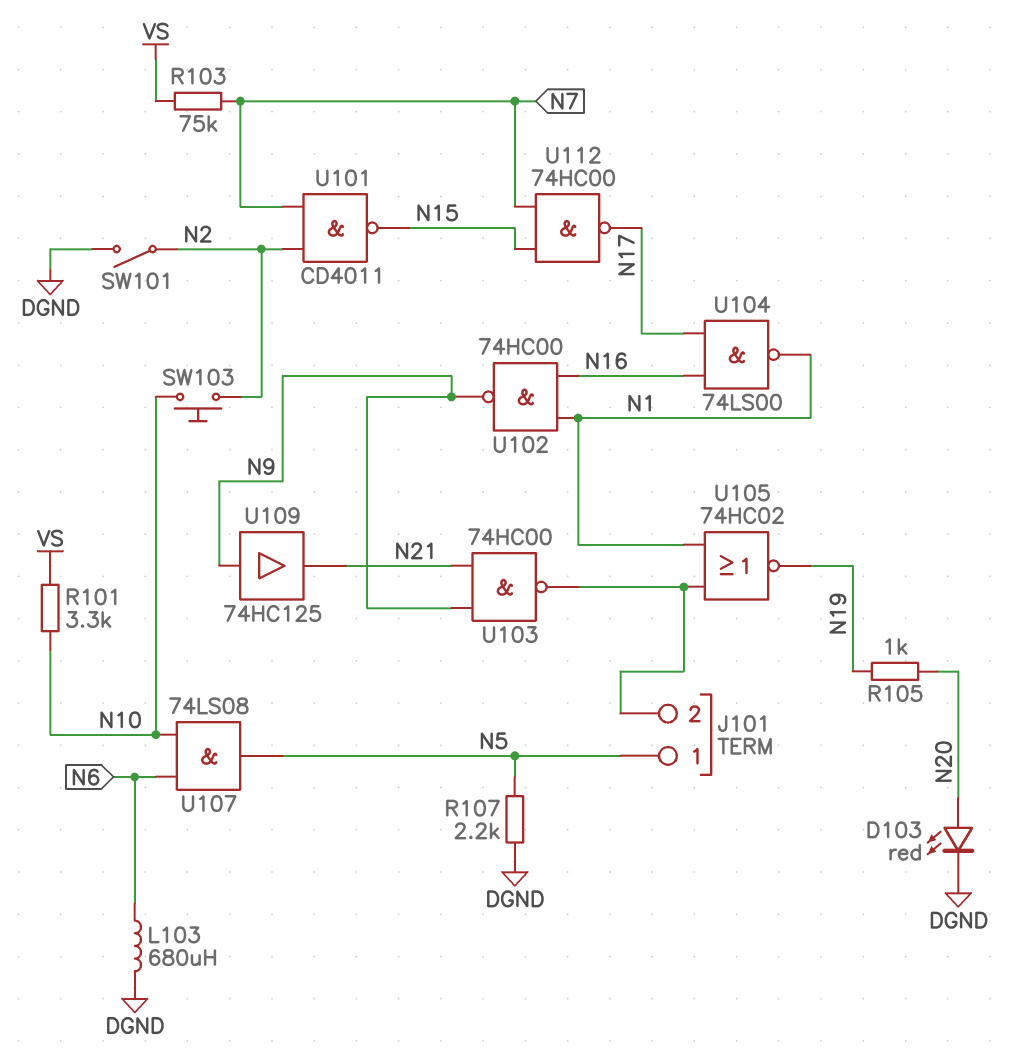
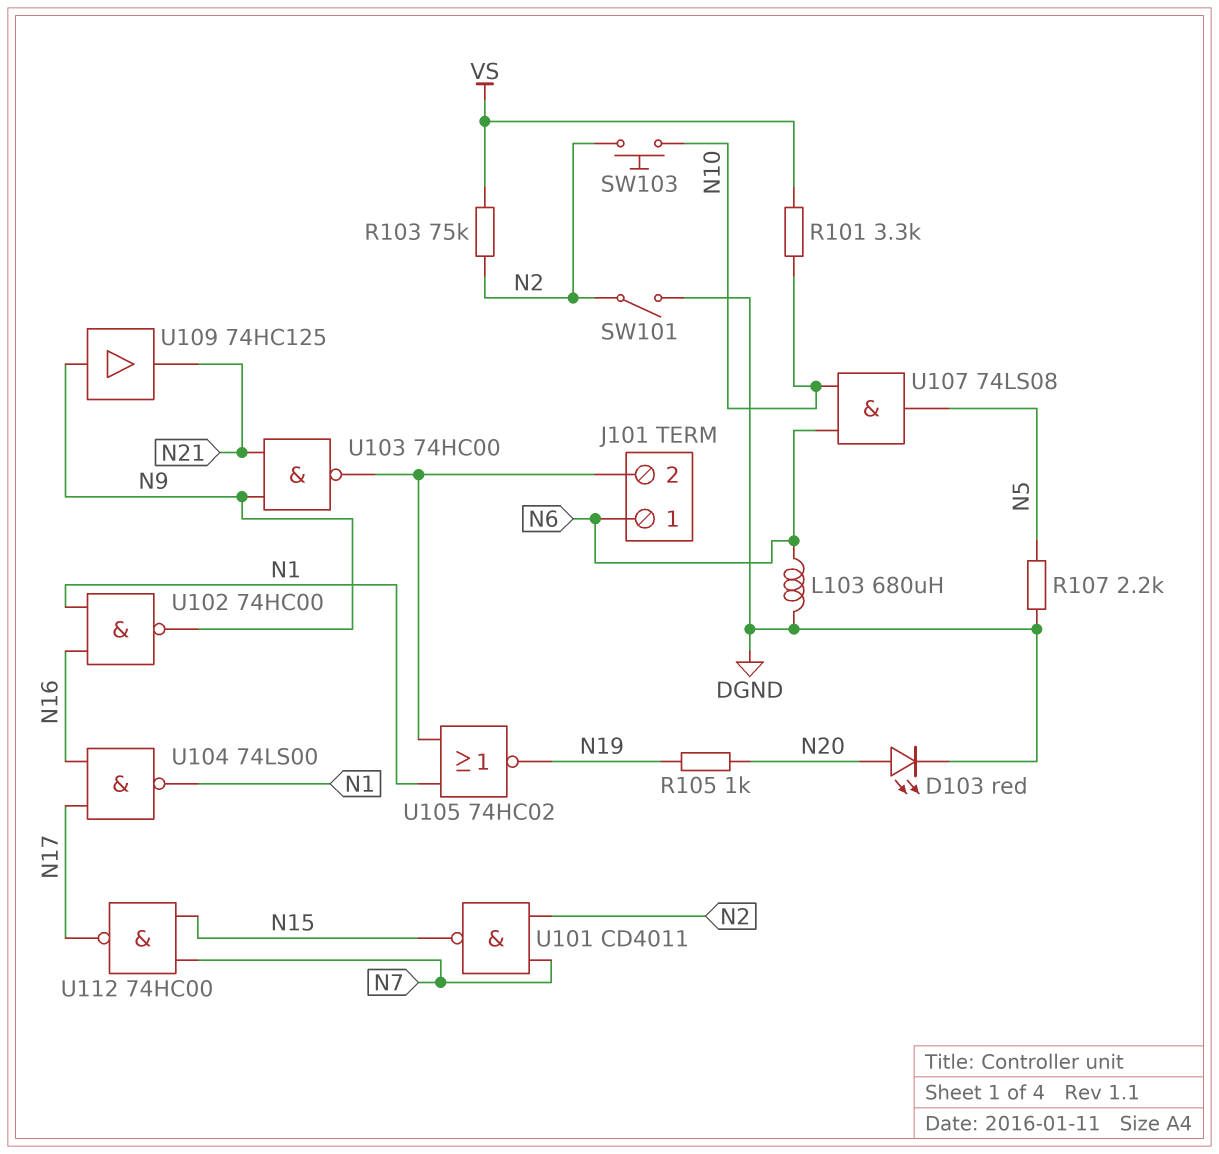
J101 pin 1: N5 -> N6
R103: 75k (N7, VS) -> 75k (N2, VS)

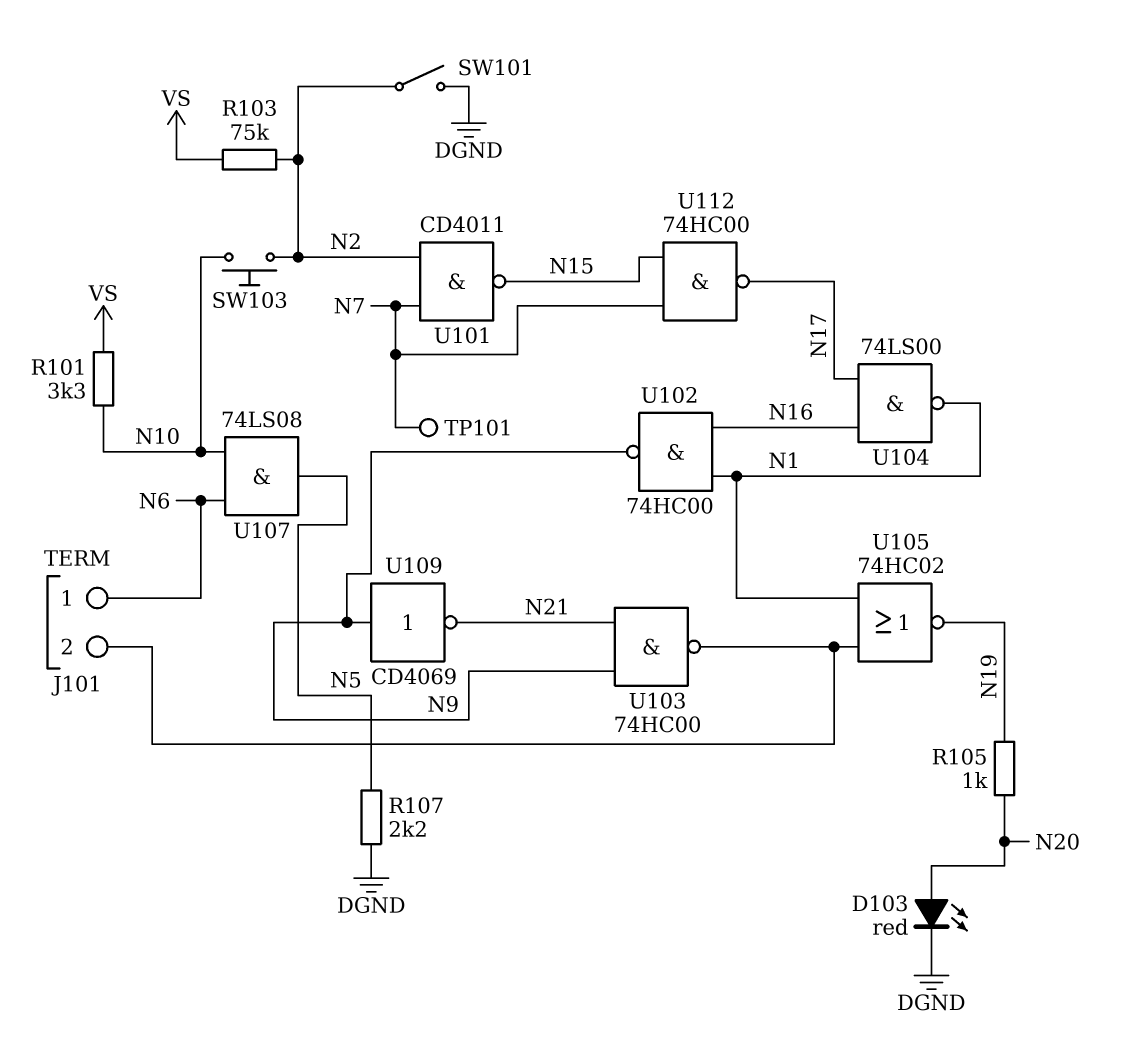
L103: 680uH (DGND, N6) -> none
TP101: none -> test point (N7)
U109: buffer 74HC125 (in N9, out N21) -> NOT CD4069 (in N9, out N21)

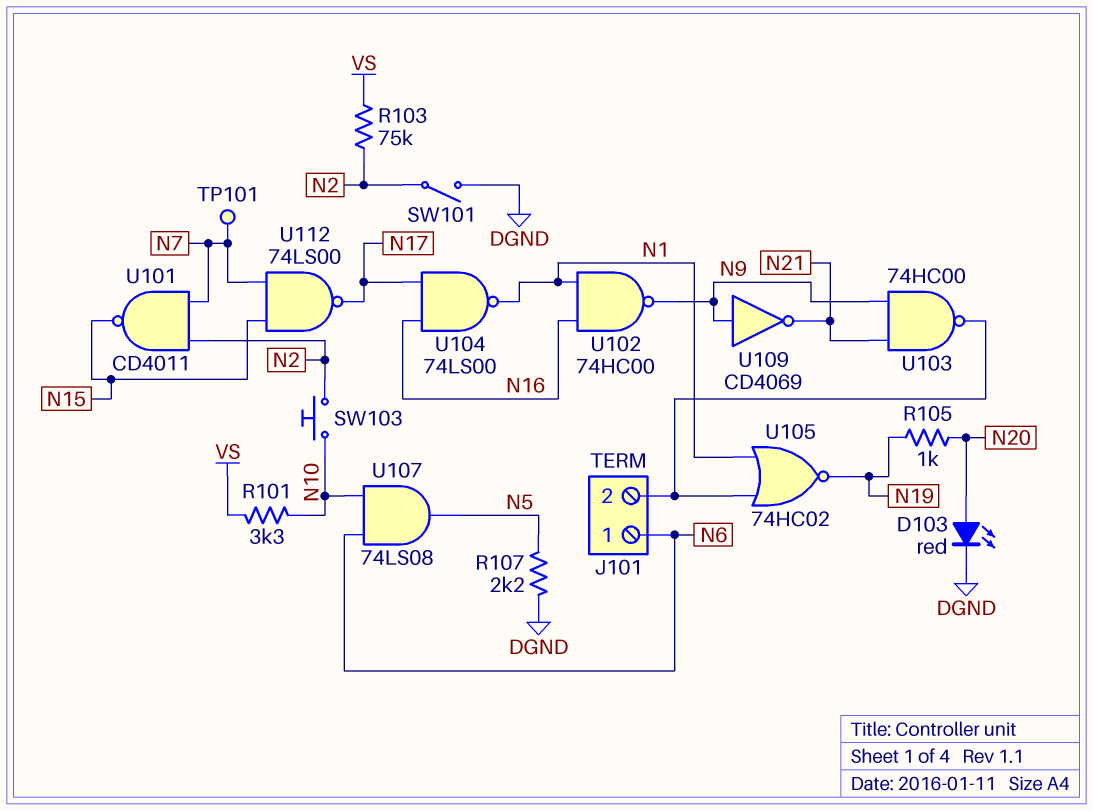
U112: NAND 74HC00 (in N7, in N15, out N17) -> NAND 74LS00 (in N7, in N15, out N17)

